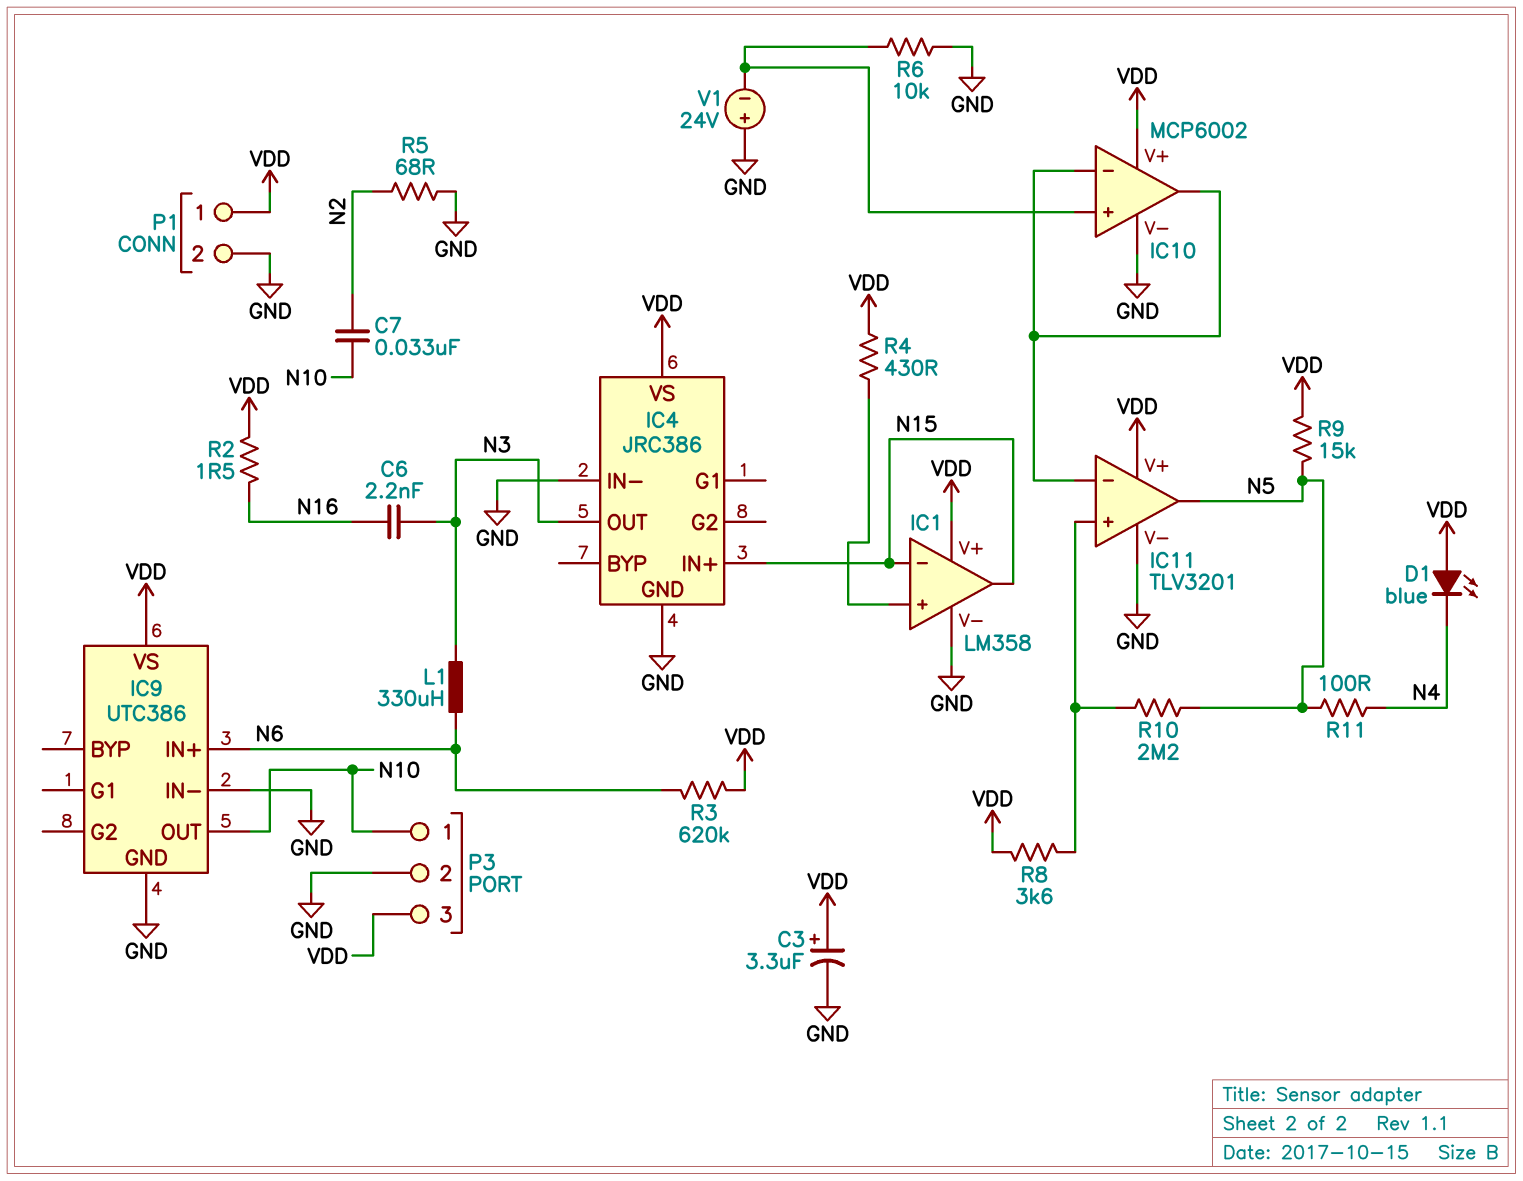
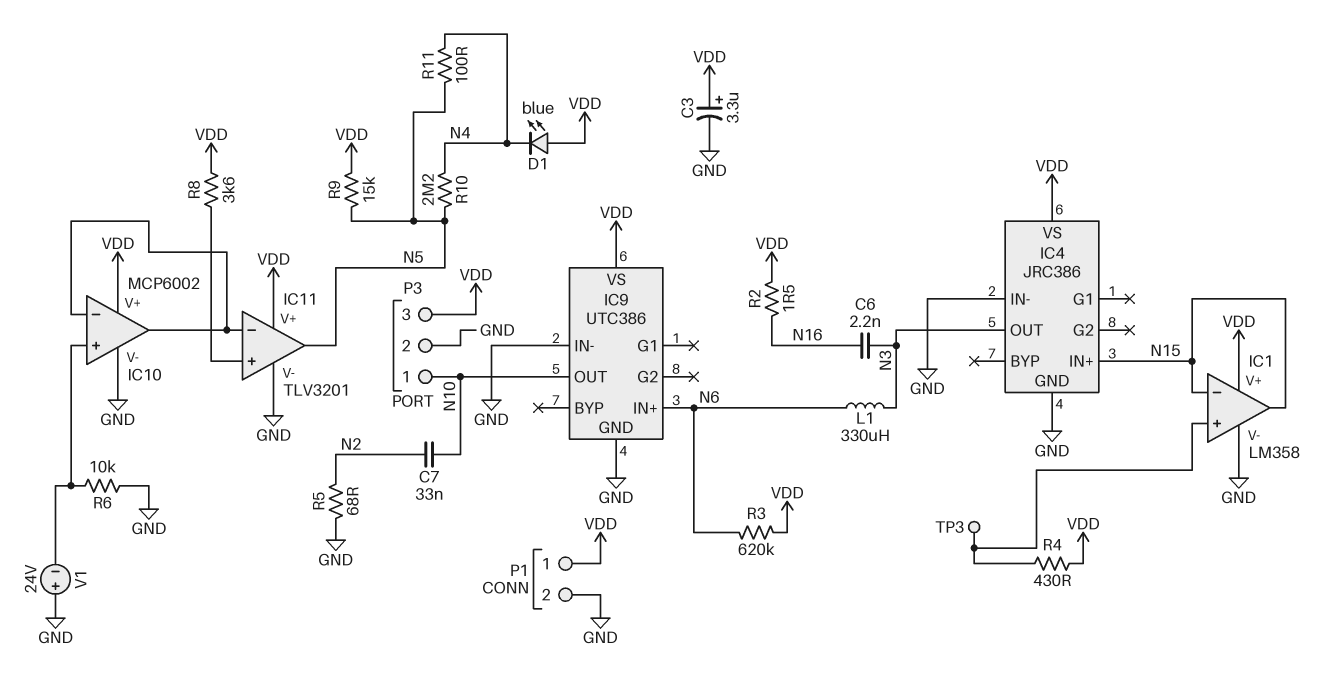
R10: 2.2M (IC11/in+, N5) -> 2.2M (N4, N5)
TP3: none -> test point (IC1/in+)

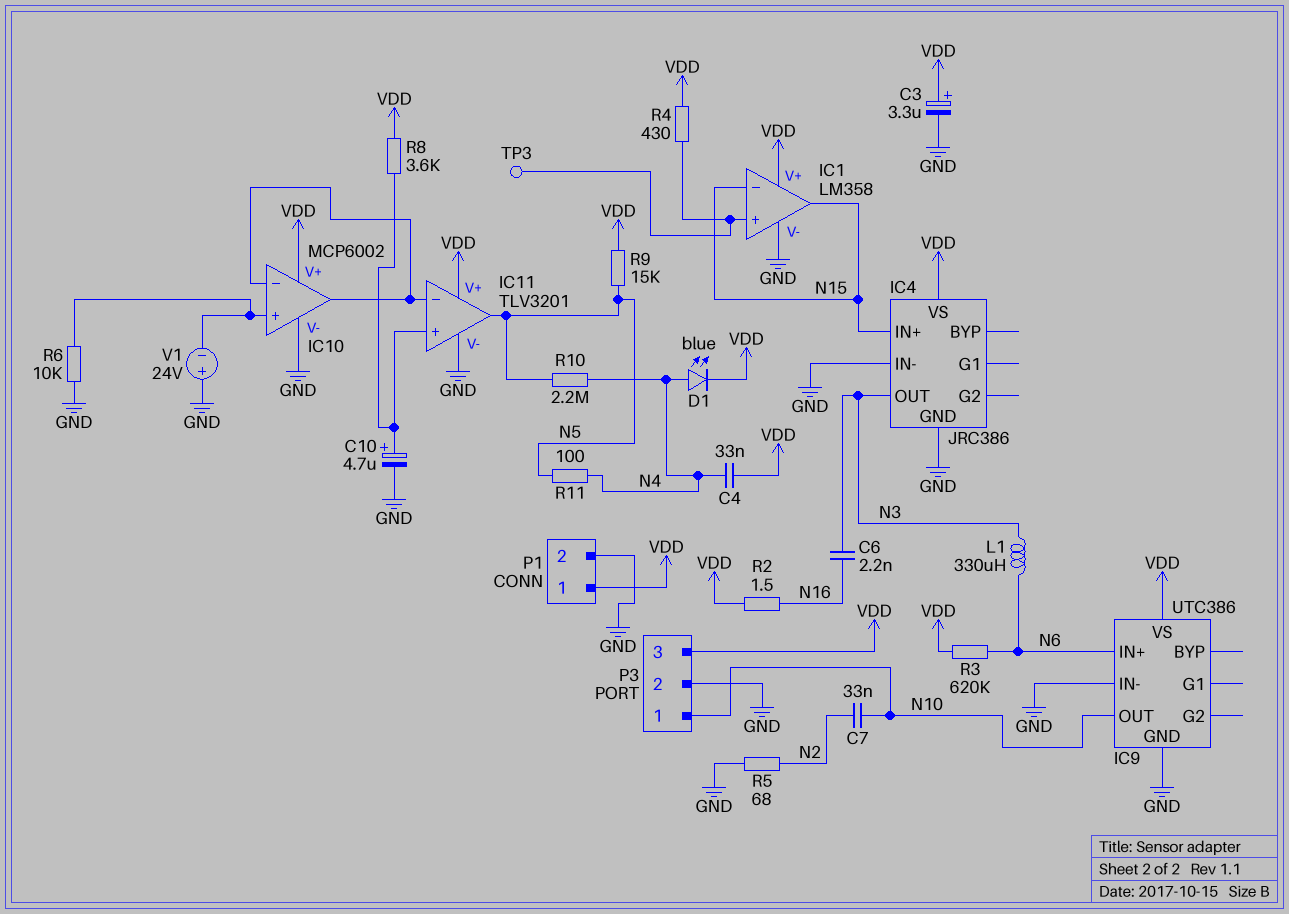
C4: none -> 33nF (N4, VDD)
C10: none -> 4.7uF (plus IC11/in+, minus GND)
D1: LED blue (A VDD, K N4) -> LED blue (A N4, K VDD)

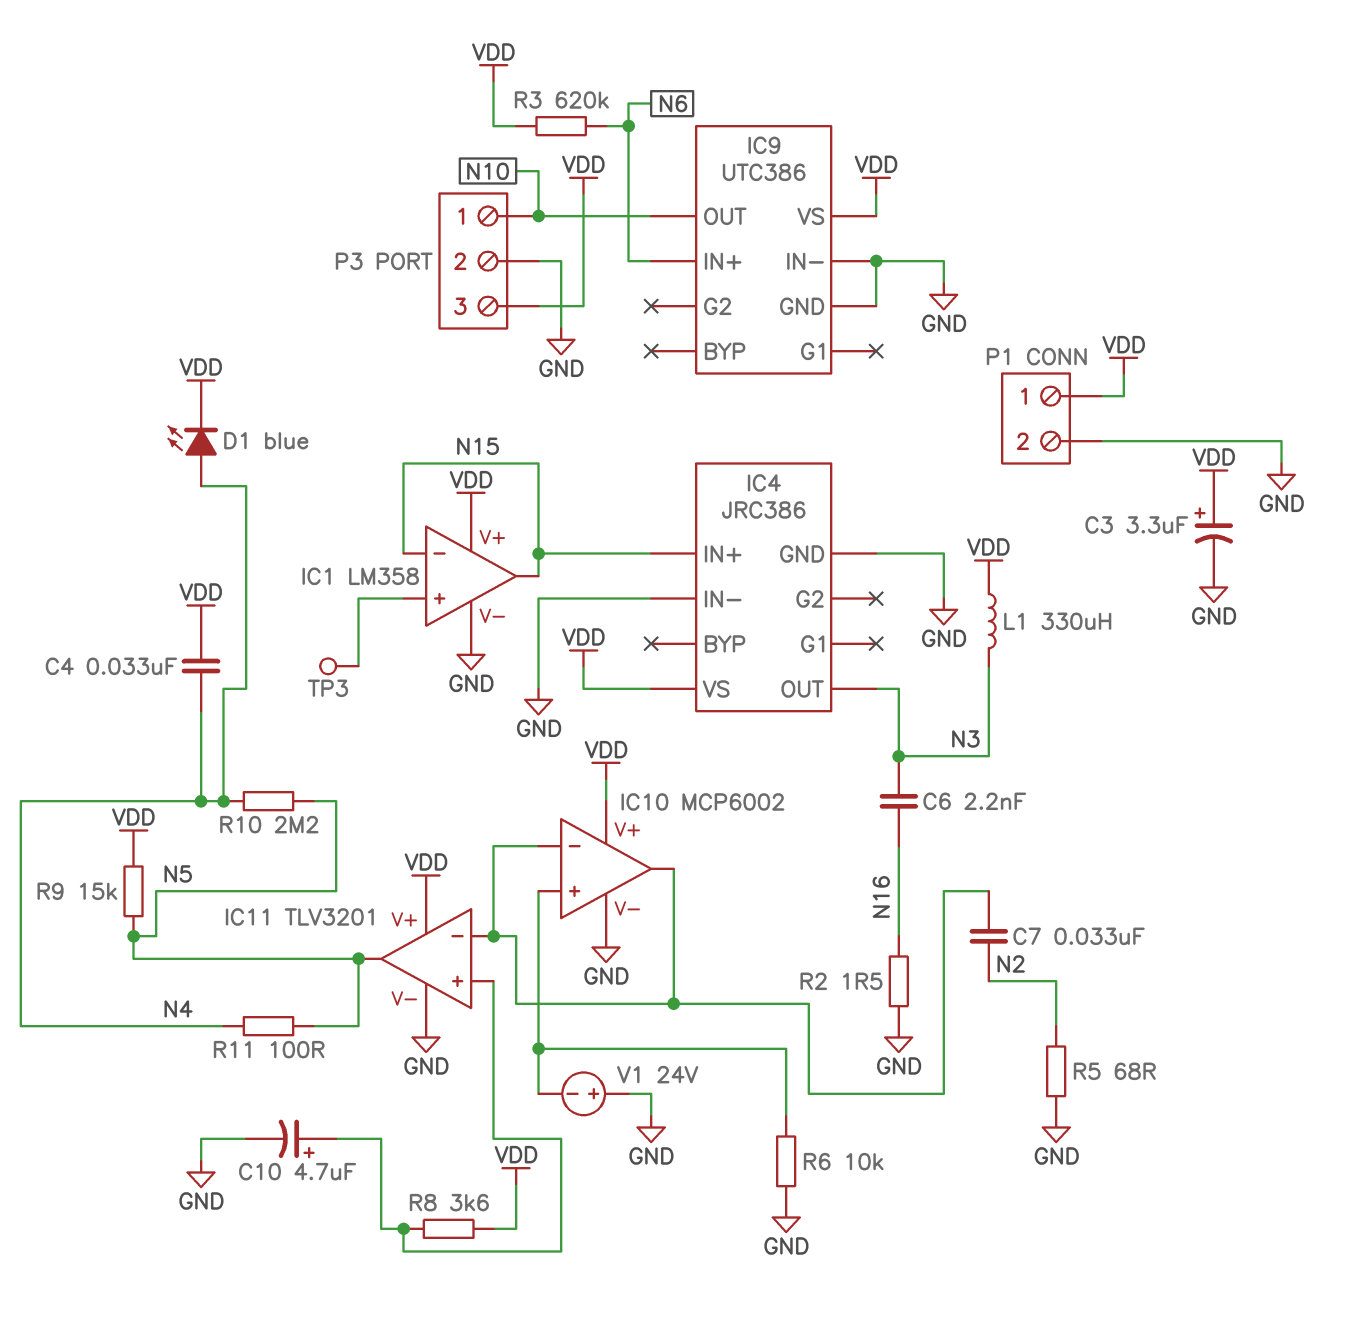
C7: 33nF (N2, N10) -> 33nF (IC10/in-, N2)
L1: 330uH (N3, N6) -> 330uH (N3, VDD)
R2: 1.5 (N16, VDD) -> 1.5 (GND, N16)
R4: 430 (IC1/in+, VDD) -> none

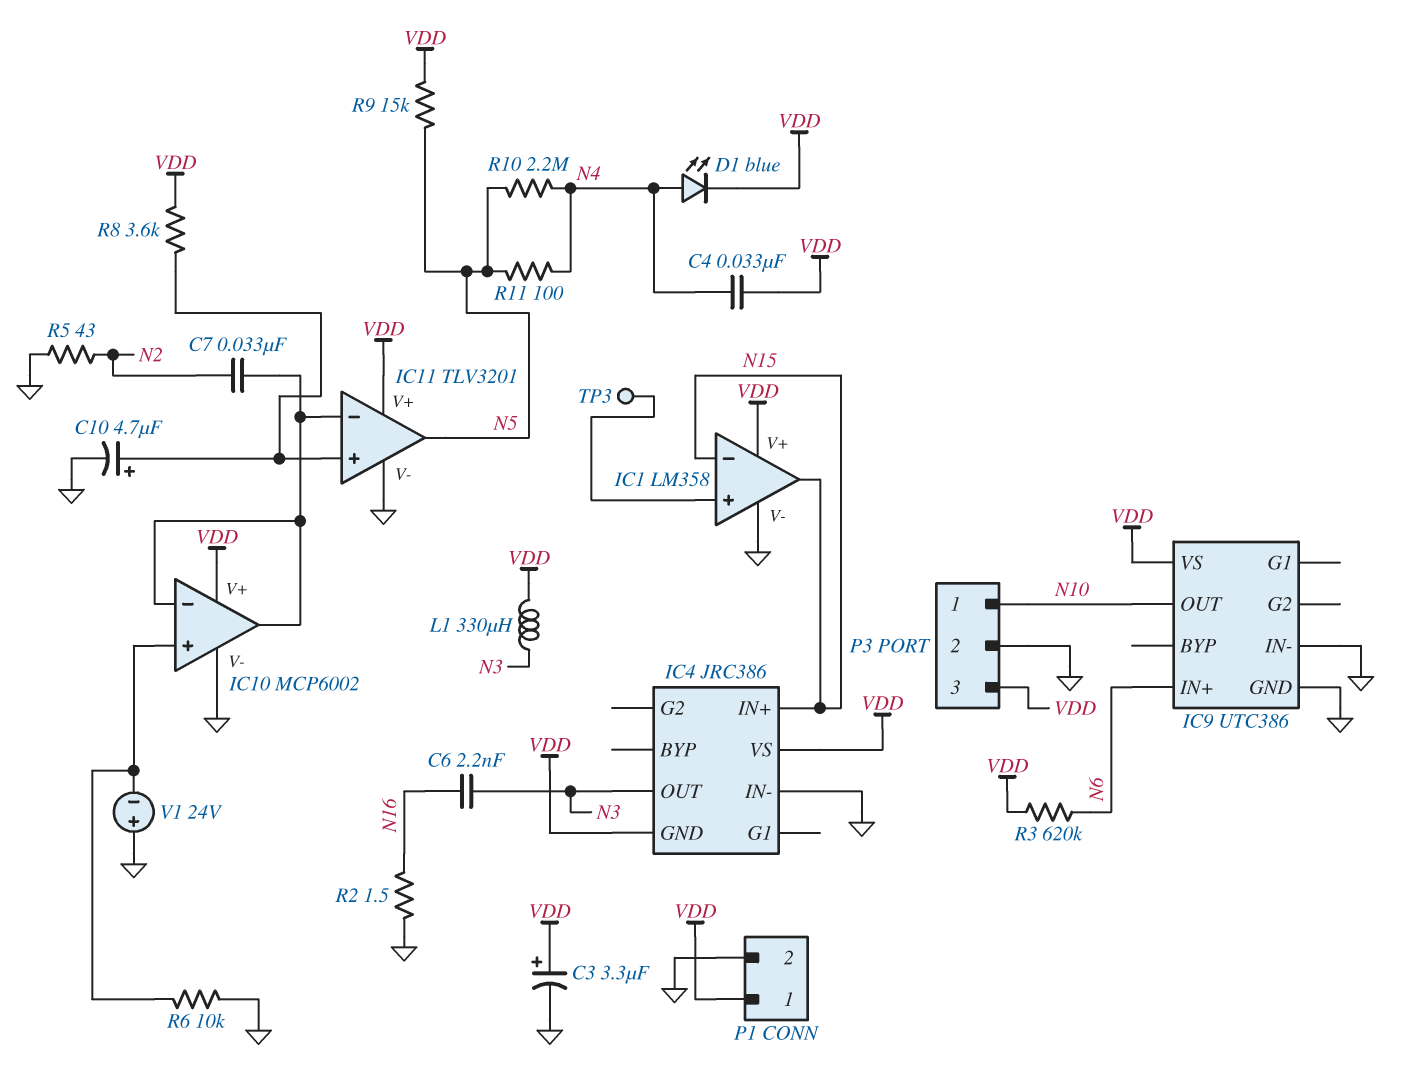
IC4 pin GND: GND -> VDD
R5: 68 (GND, N2) -> 43 (GND, N2)

